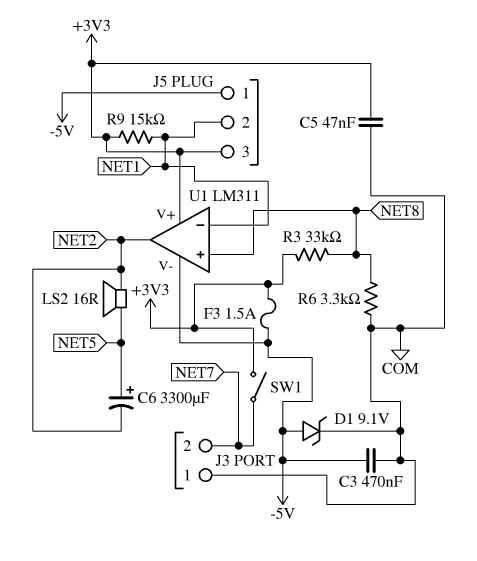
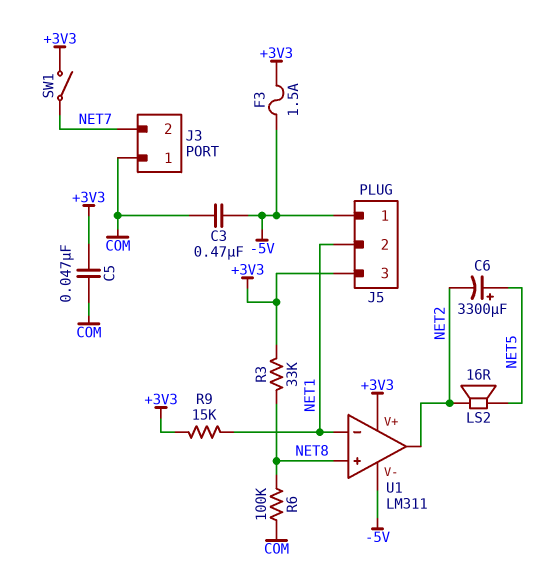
D1: zener 9.1V (A -5V, K COM) -> none
R6: 3.3k (COM, NET8) -> 100k (COM, NET8)

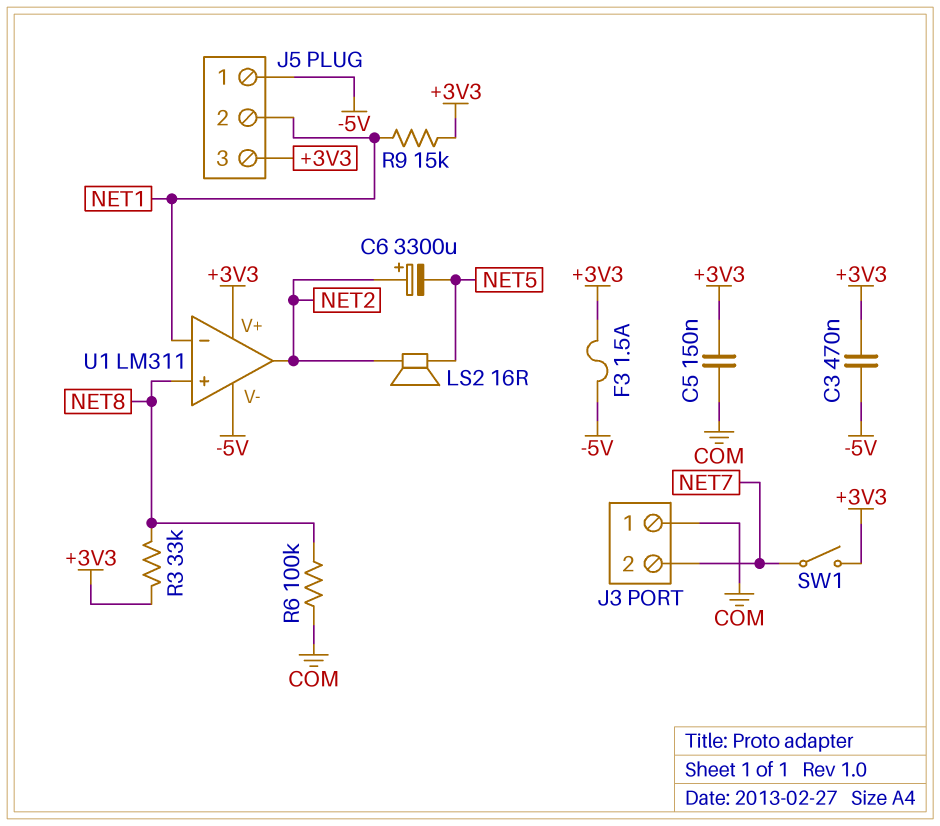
C3: 470nF (-5V, COM) -> 470nF (+3V3, -5V)
C5: 47nF (+3V3, COM) -> 150nF (+3V3, COM)
C6: 3300uF (plus NET5, minus NET2) -> 3300uF (plus NET2, minus NET5)

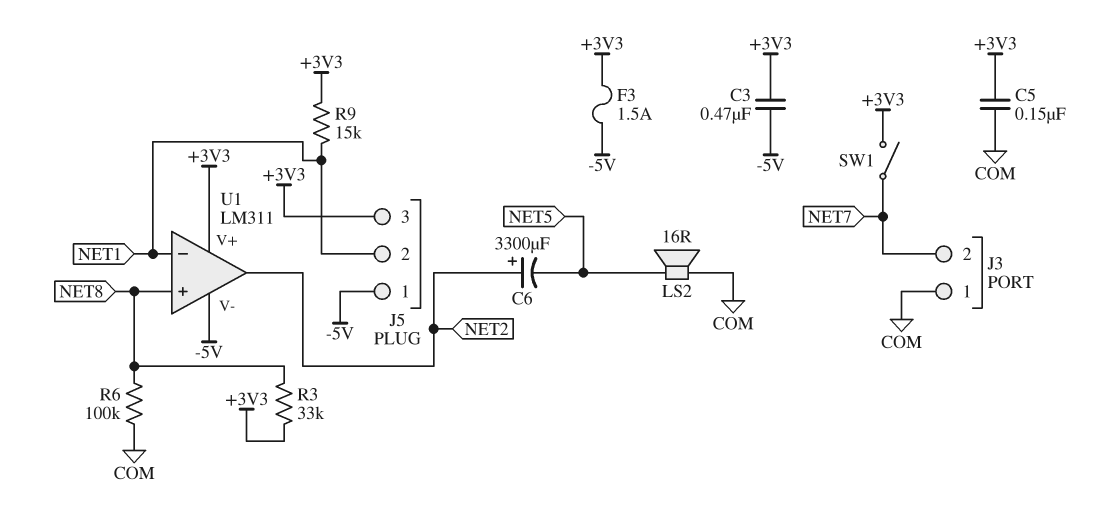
LS2: speaker 16R (NET2, NET5) -> speaker 16R (COM, NET5)

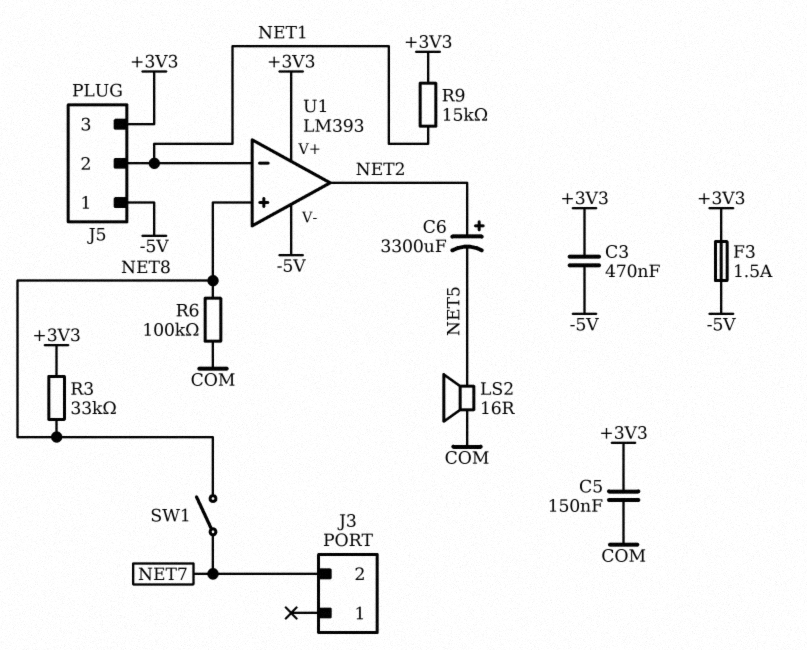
J3 pin 1: COM -> none
SW1: switch (+3V3, NET7) -> switch (NET7, NET8)
U1: LM311 -> LM393

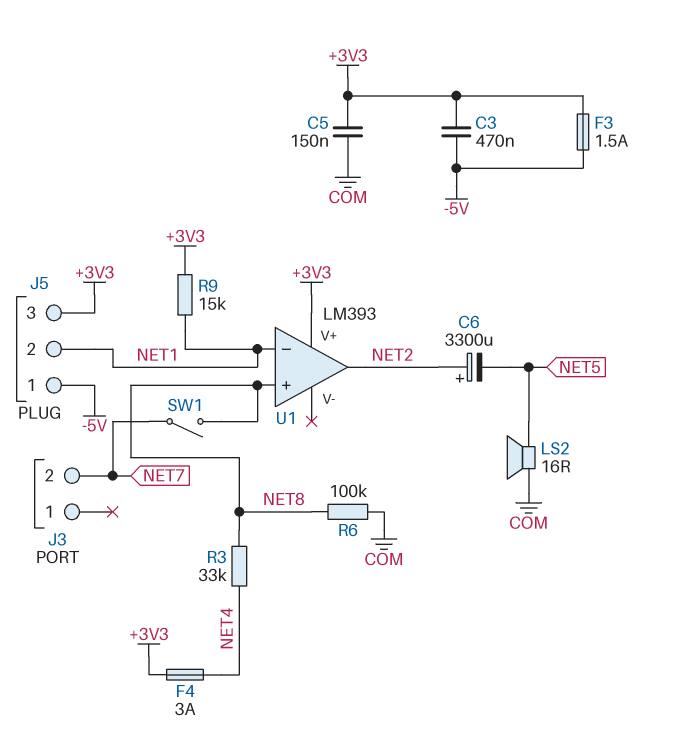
F4: none -> 3A (+3V3, NET4)
R3: 33k (+3V3, NET8) -> 33k (NET4, NET8)
U1 pin V-: -5V -> none

